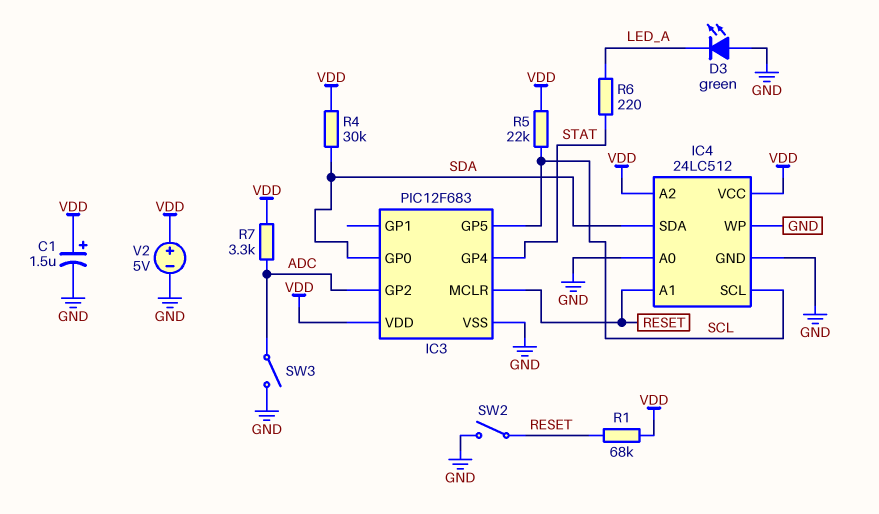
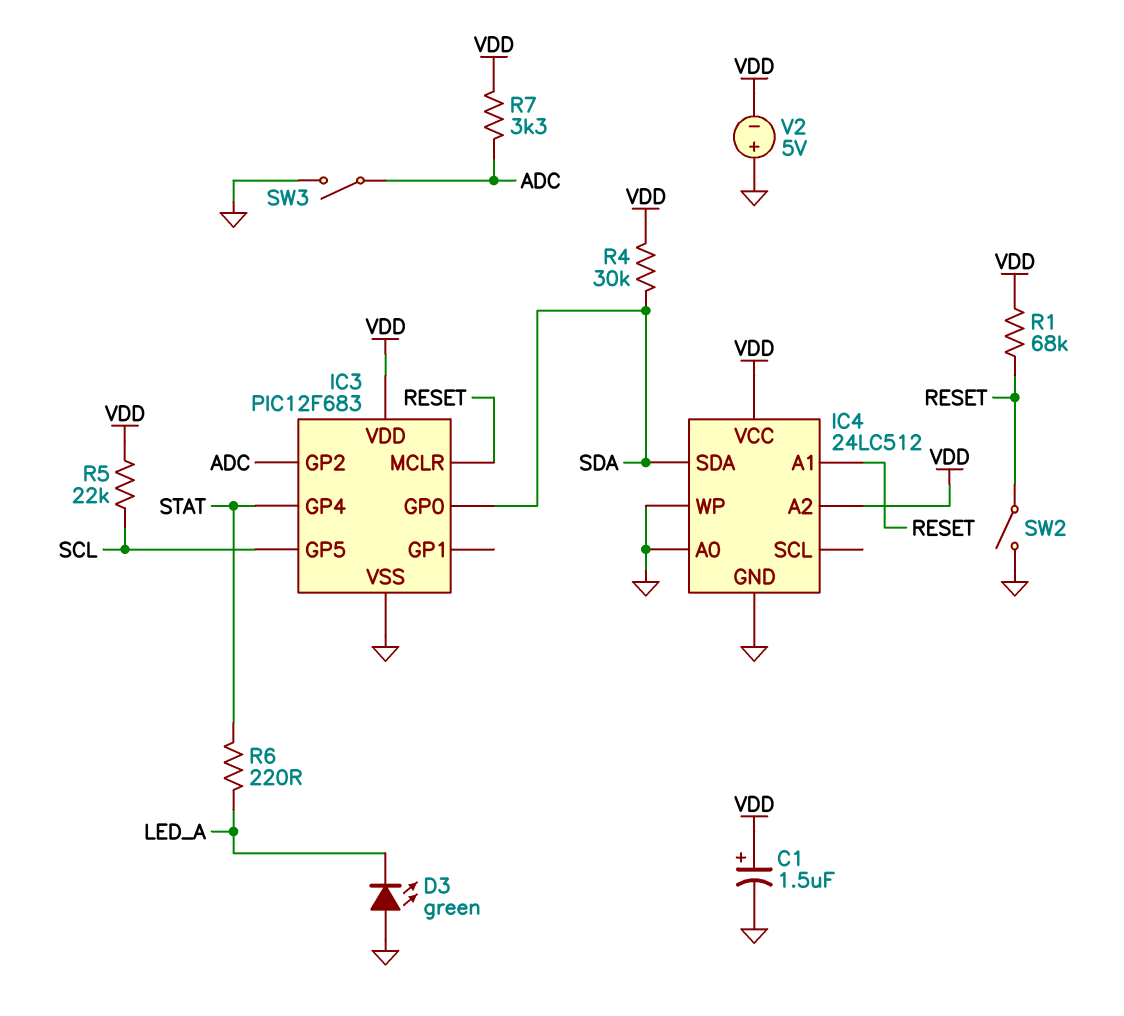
IC4 pin SCL: SCL -> none
V2: 5V (plus VDD, minus GND) -> 5V (plus GND, minus VDD)

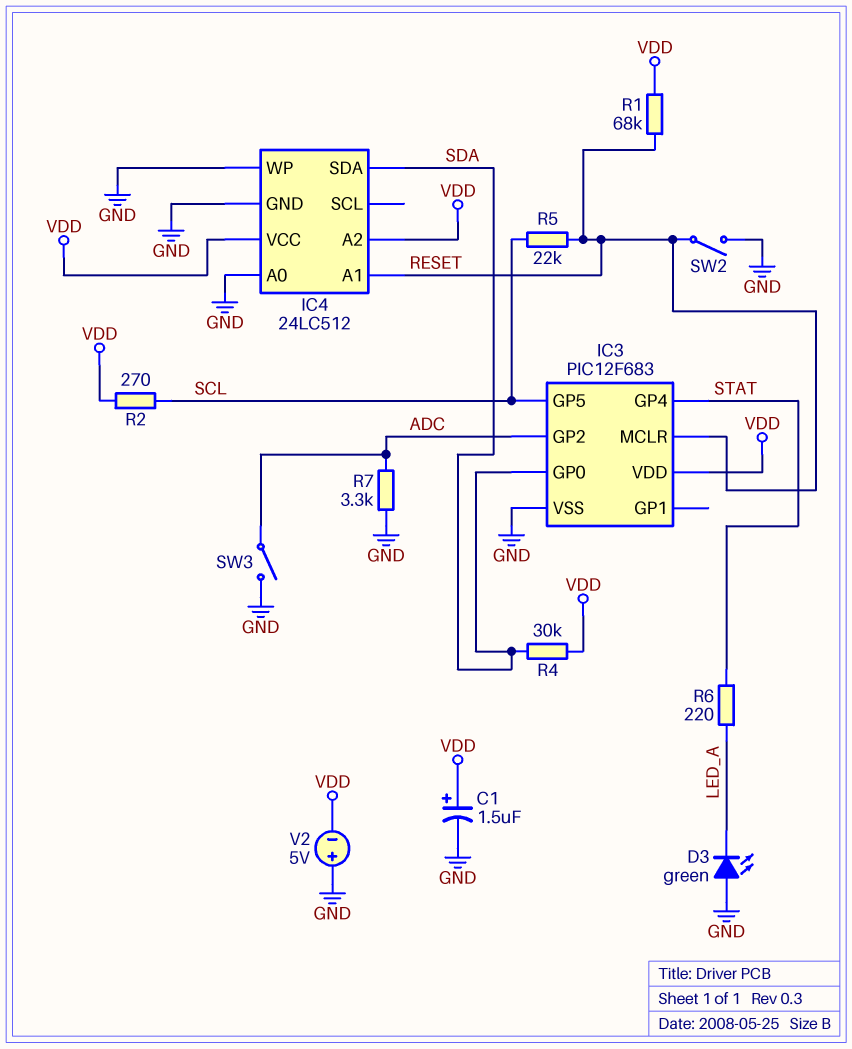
R2: none -> 270 (SCL, VDD)
R5: 22k (SCL, VDD) -> 22k (RESET, SCL)
R7: 3.3k (ADC, VDD) -> 3.3k (ADC, GND)

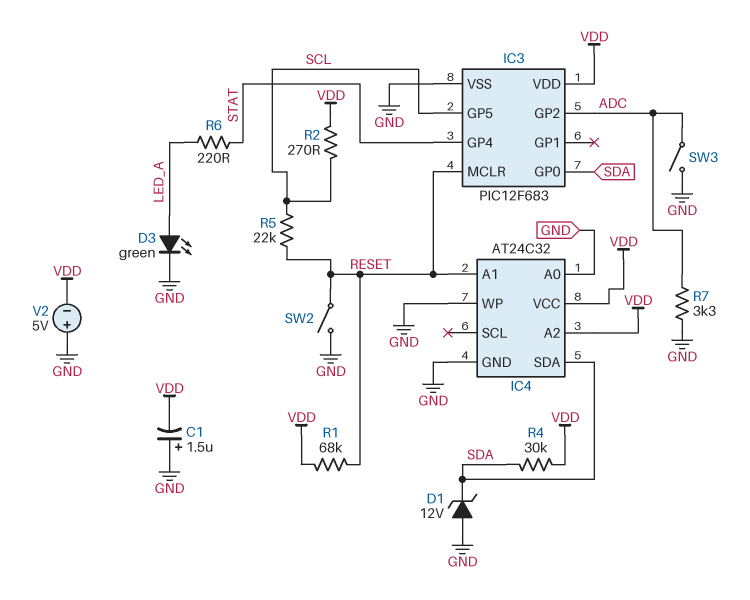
C1: 1.5uF (plus VDD, minus GND) -> 1.5uF (plus GND, minus VDD)
D1: none -> zener 12V (A GND, K SDA)
D3: LED green (A GND, K LED_A) -> LED green (A LED_A, K GND)
IC4: 24LC512 -> AT24C32

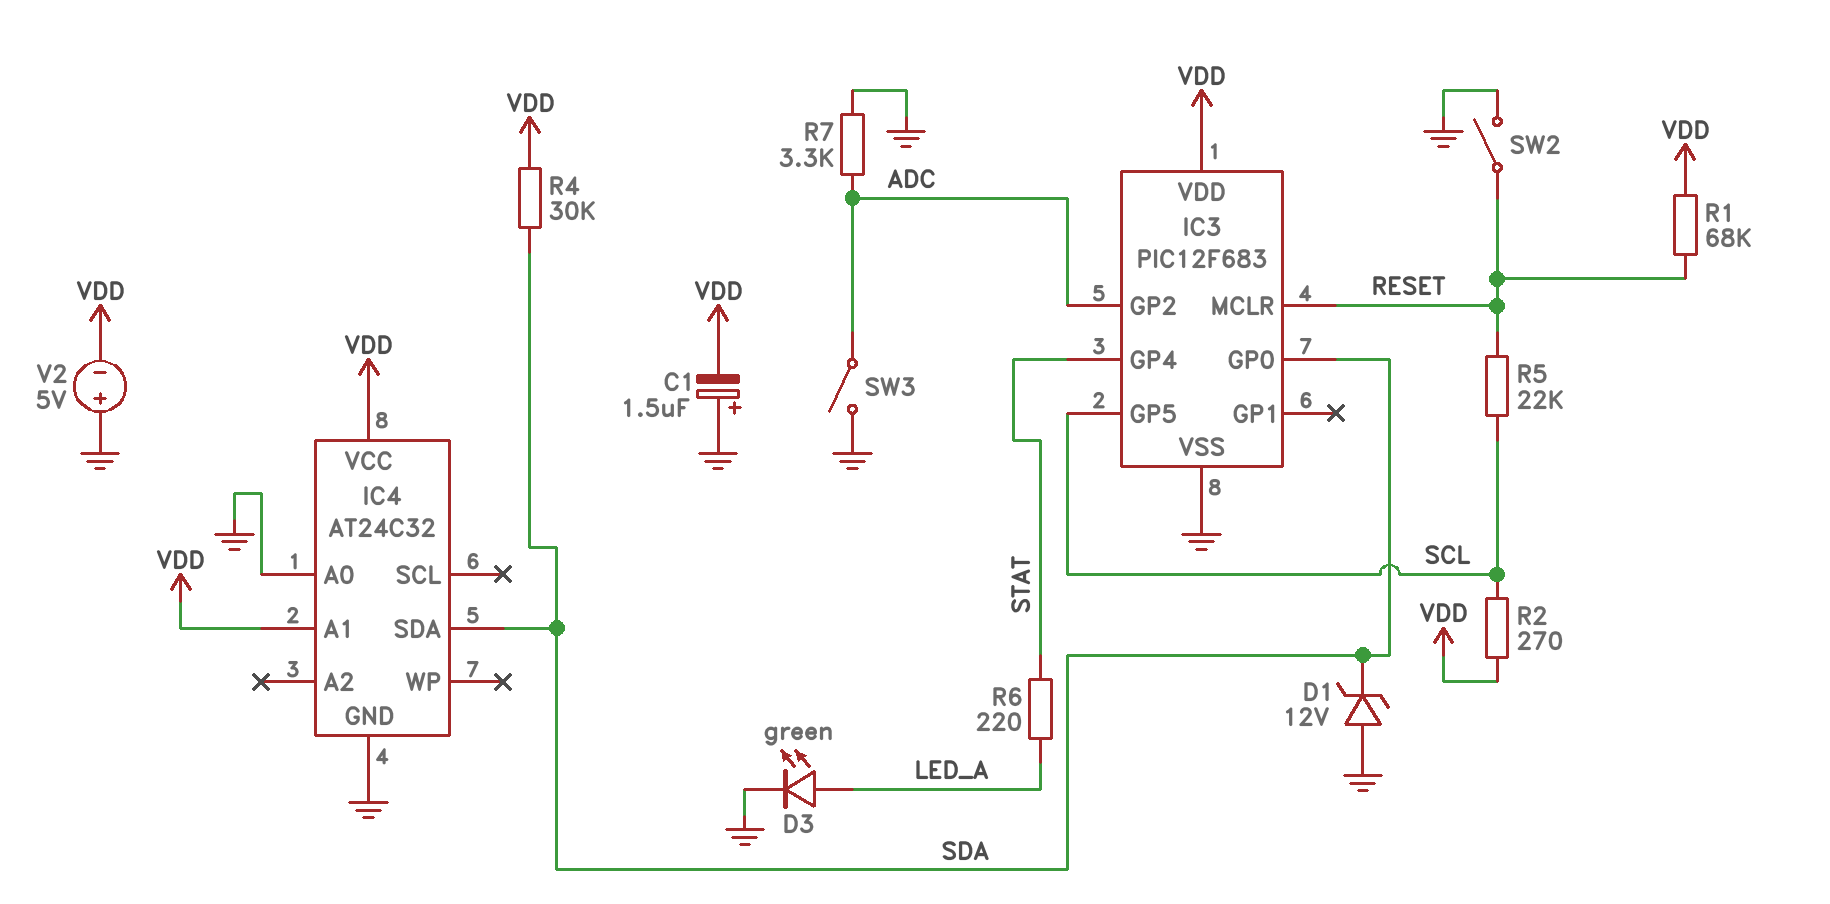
IC4 pin A1: RESET -> VDD
IC4 pin A2: VDD -> none
IC4 pin WP: GND -> none

